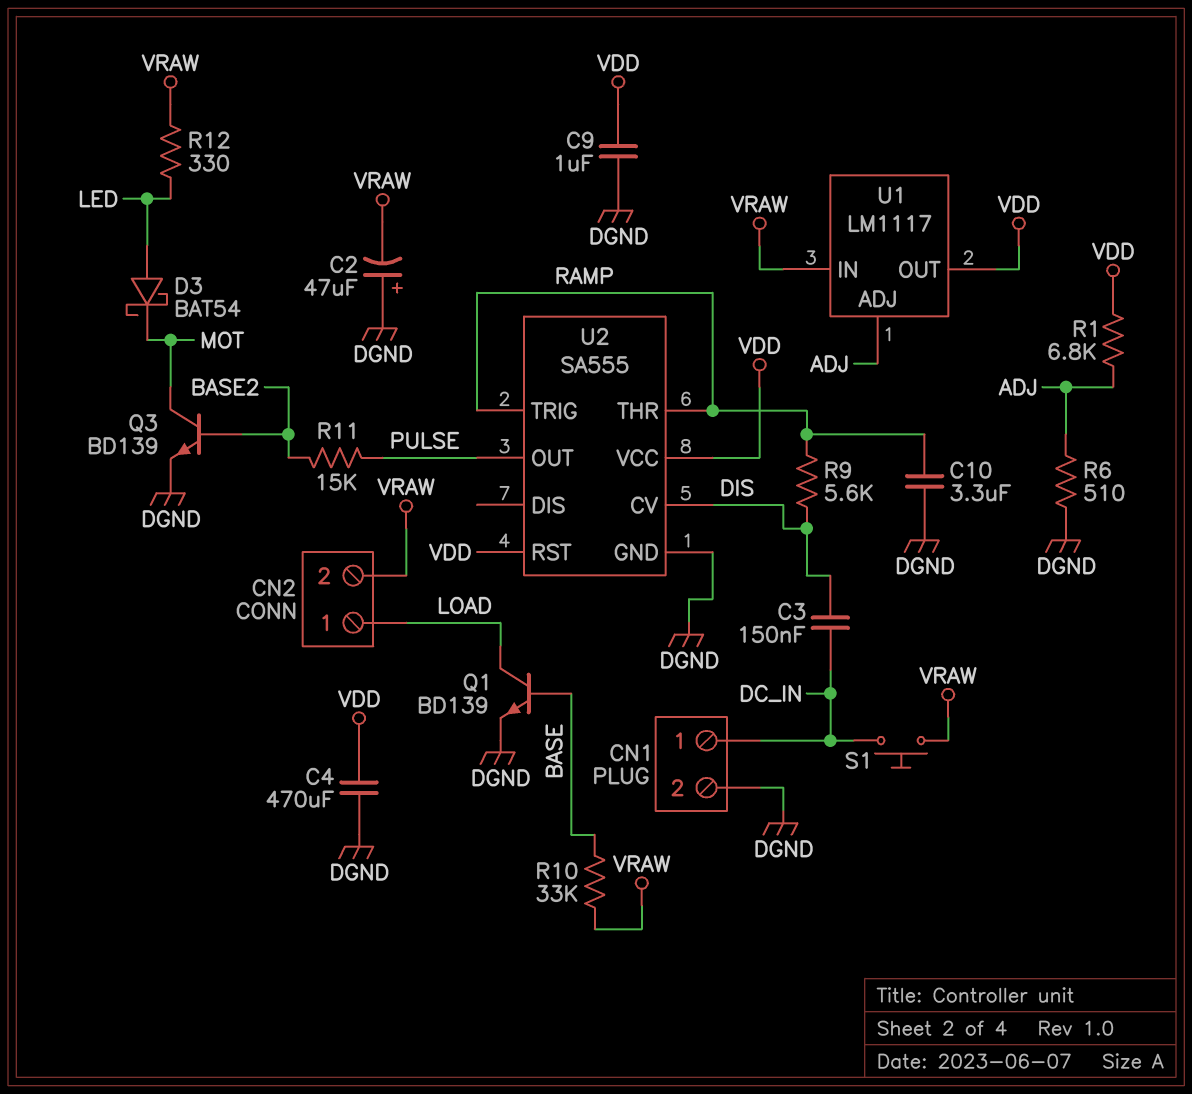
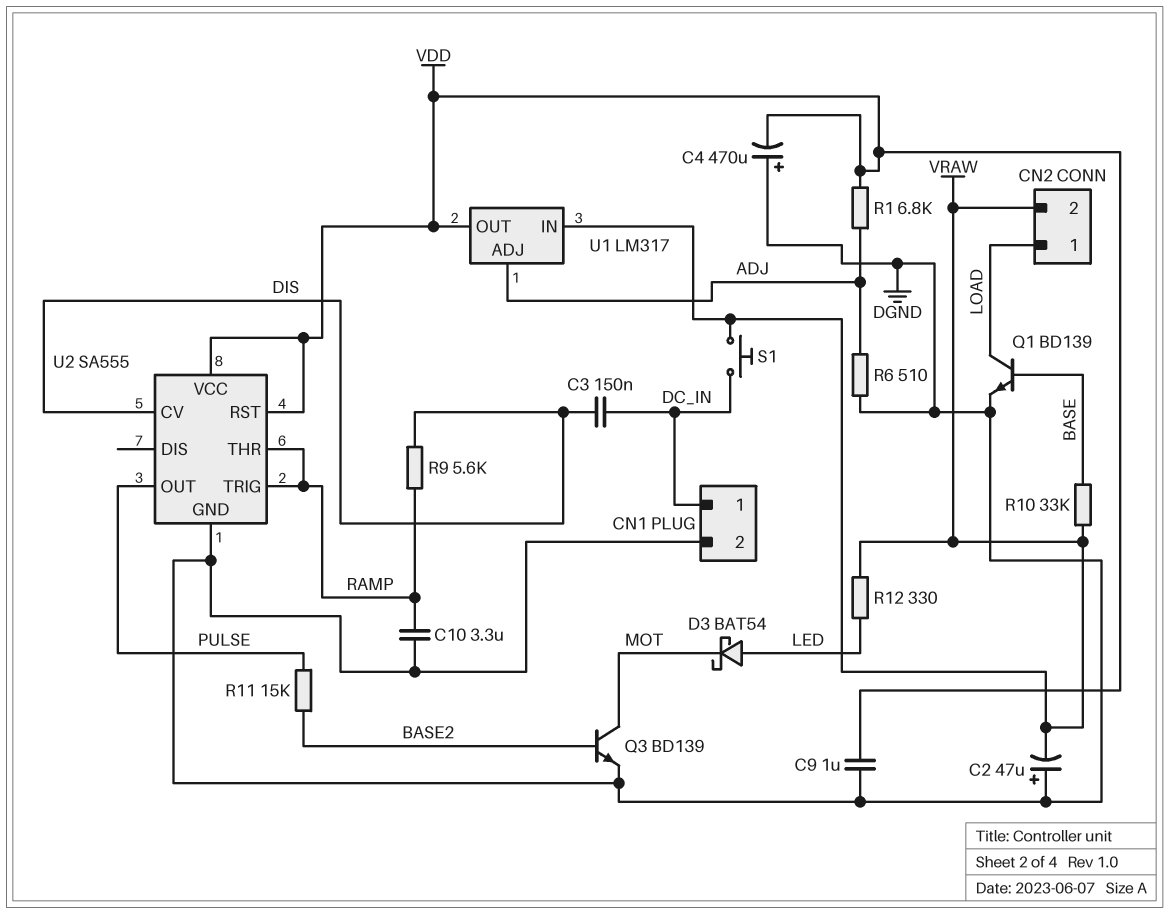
C4: 470uF (DGND, VDD) -> 470uF (plus DGND, minus VDD)
U1: LM1117 -> LM317

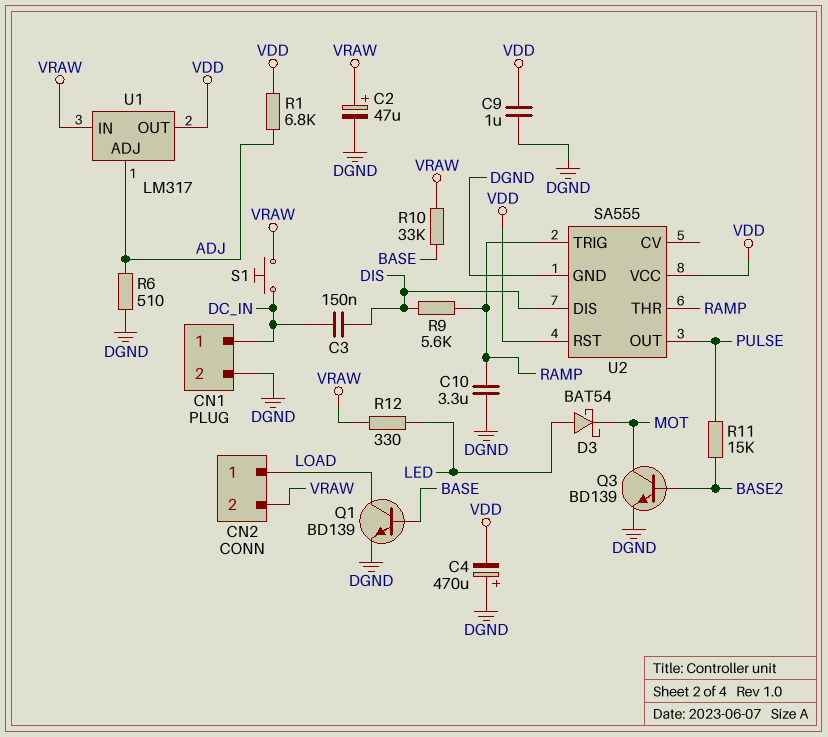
C2: 47uF (plus DGND, minus VRAW) -> 47uF (plus VRAW, minus DGND)
U2 pin CV: DIS -> none
U2 pin DIS: none -> DIS

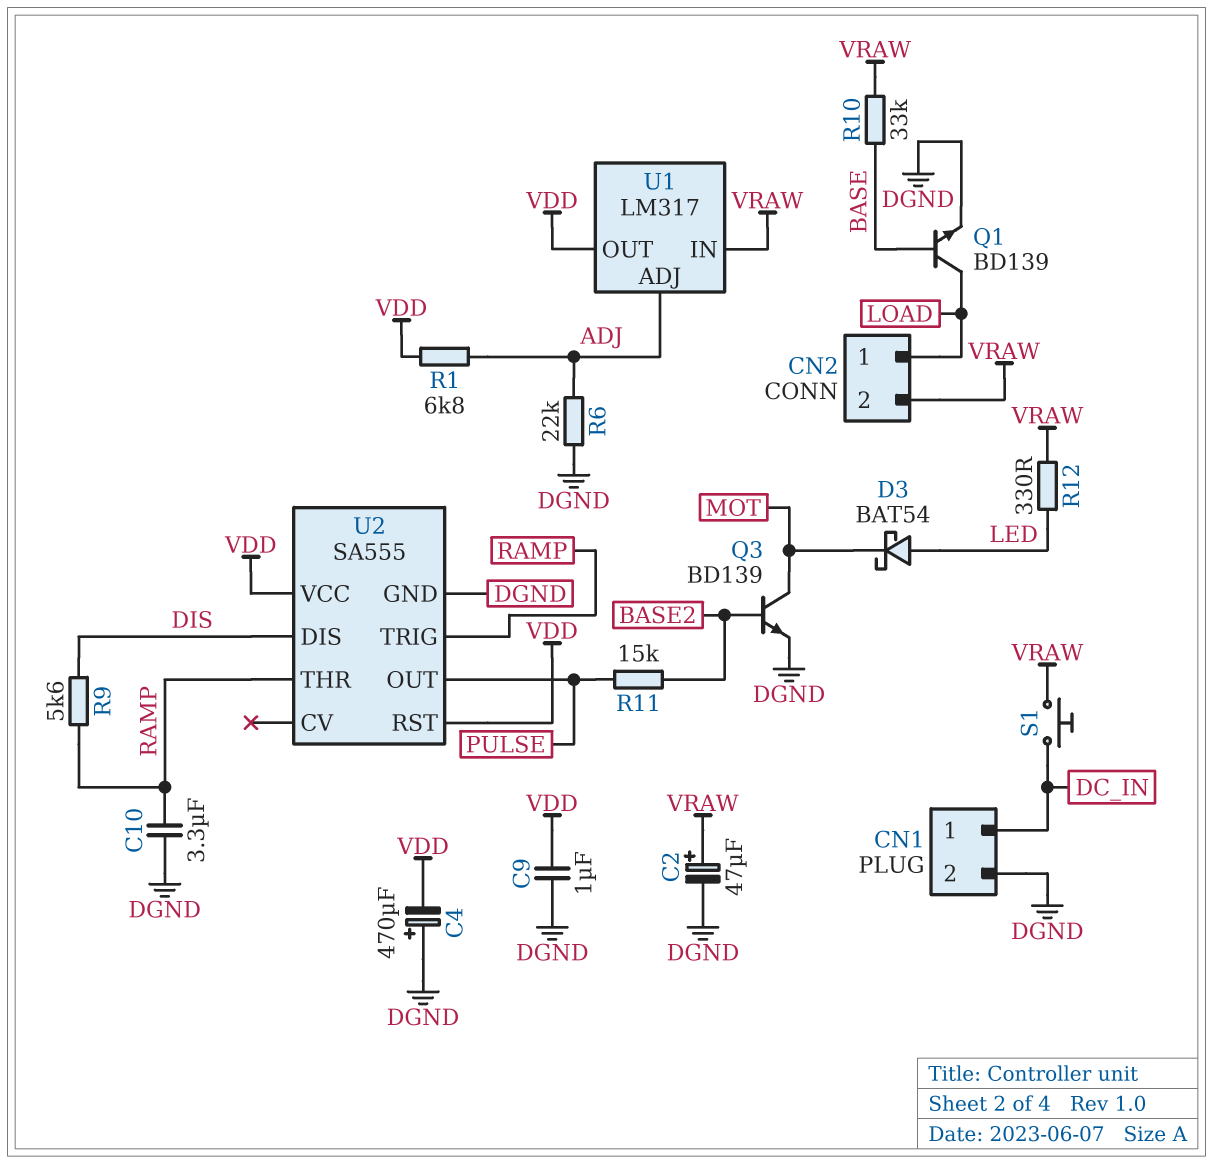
C3: 150nF (DC_IN, DIS) -> none
R6: 510 (ADJ, DGND) -> 22k (ADJ, DGND)

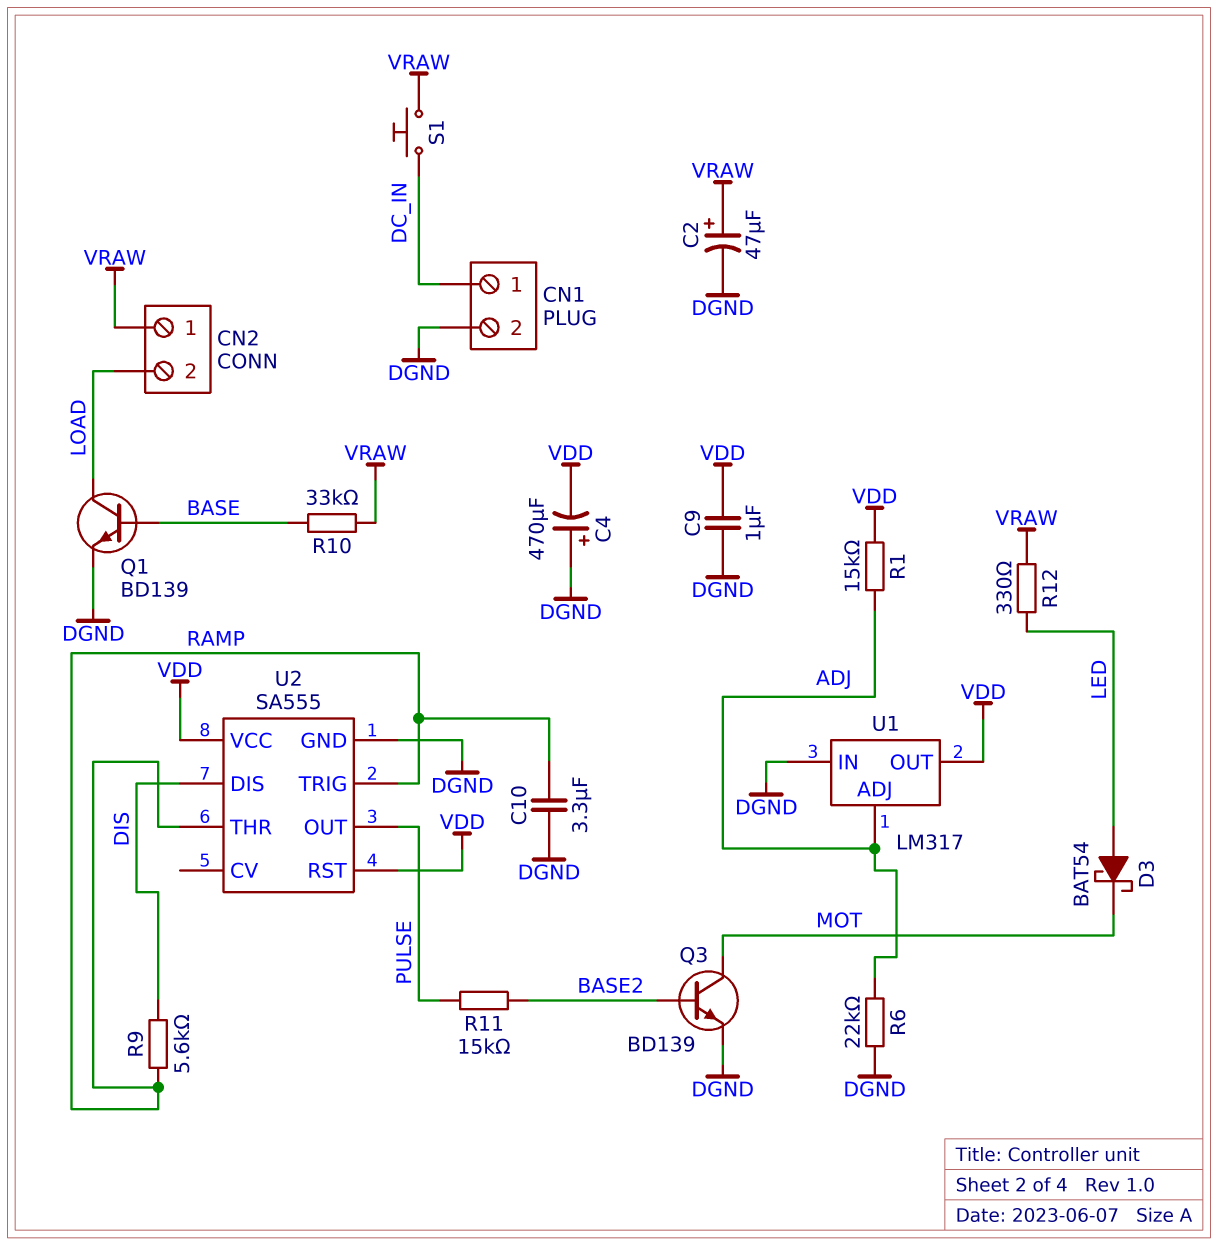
CN2 pin 1: LOAD -> VRAW
CN2 pin 2: VRAW -> LOAD
R1: 6.8k (ADJ, VDD) -> 15k (ADJ, VDD)
U1 pin IN: VRAW -> DGND

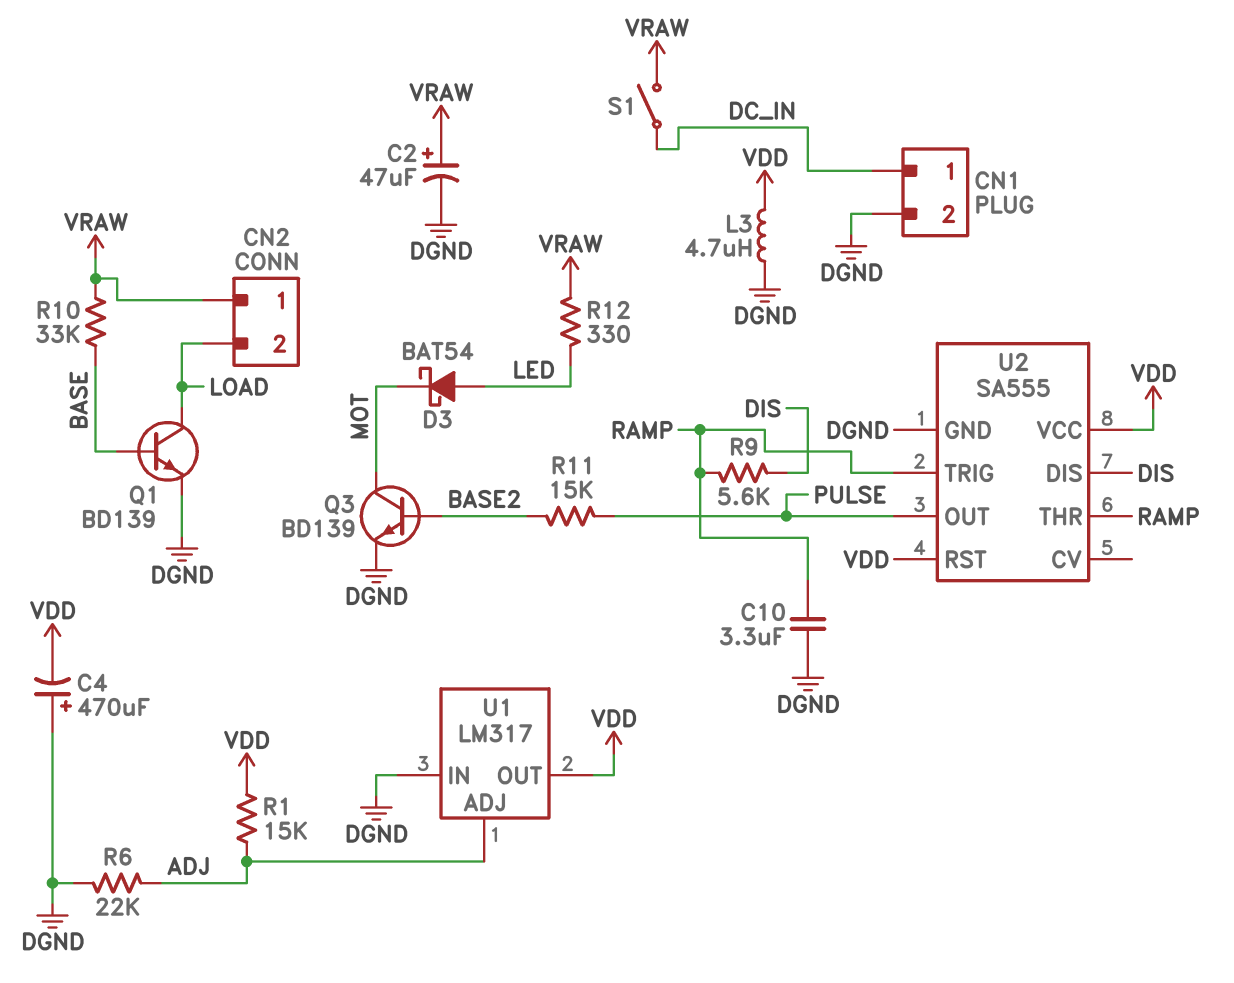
C9: 1uF (DGND, VDD) -> none
L3: none -> 4.7uH (DGND, VDD)
S1: button (DC_IN, VRAW) -> switch (DC_IN, VRAW)

